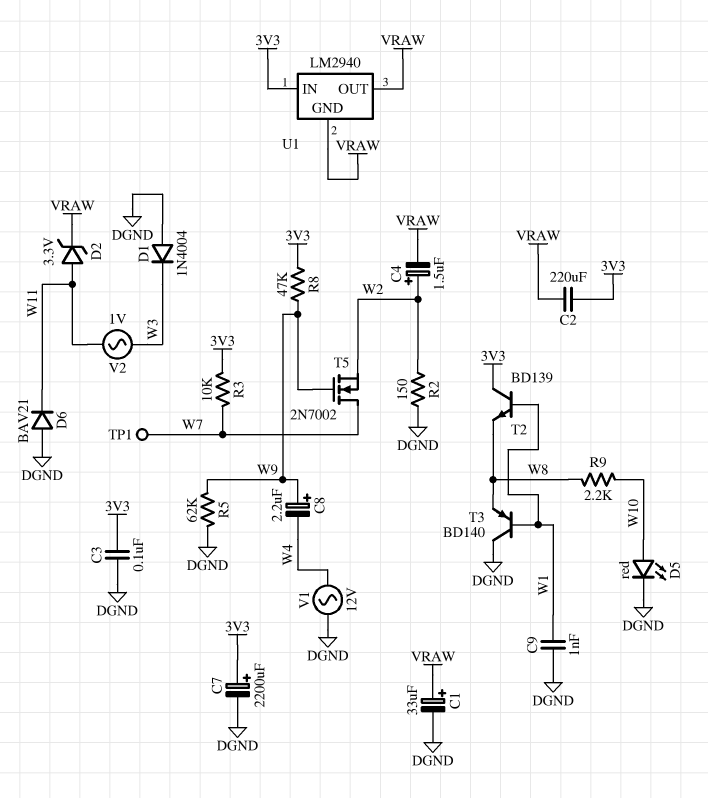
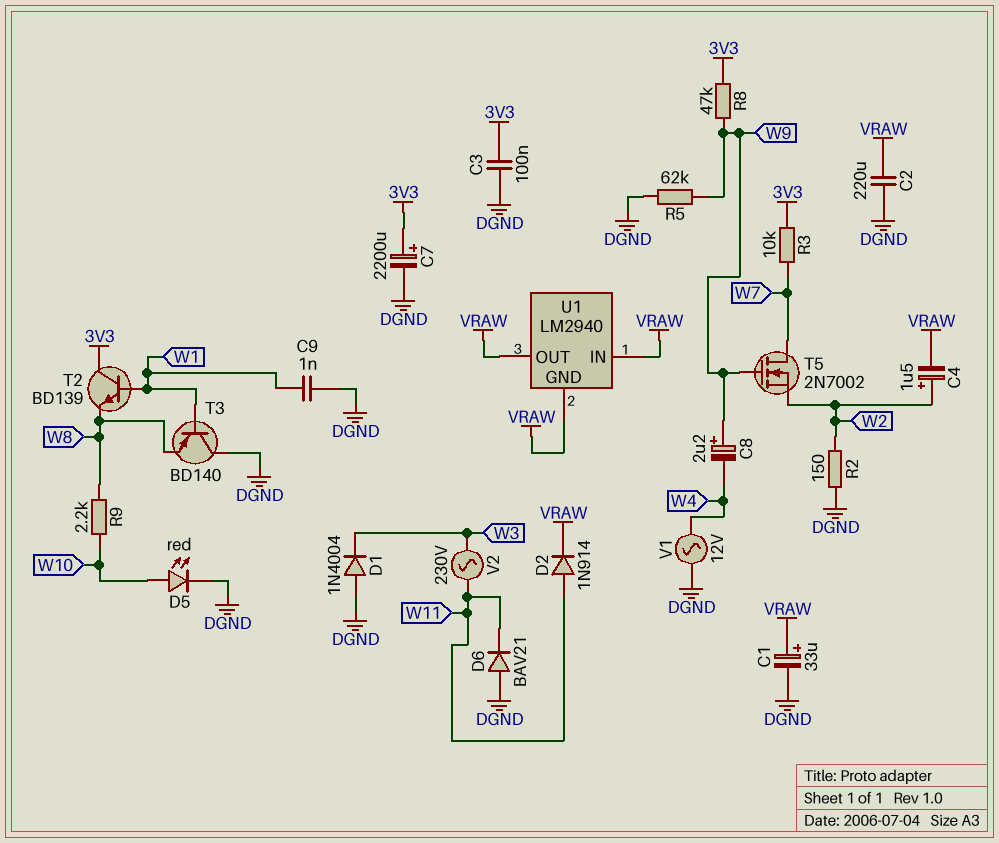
C2: 220uF (3V3, VRAW) -> 220uF (DGND, VRAW)
D2: zener 3.3V (A W11, K VRAW) -> diode 1N914 (A W11, K VRAW)
TP1: test point (W7) -> none
U1 pin IN: 3V3 -> VRAW
V2: AC 1V (W3, W11) -> AC 230V (W3, W11)

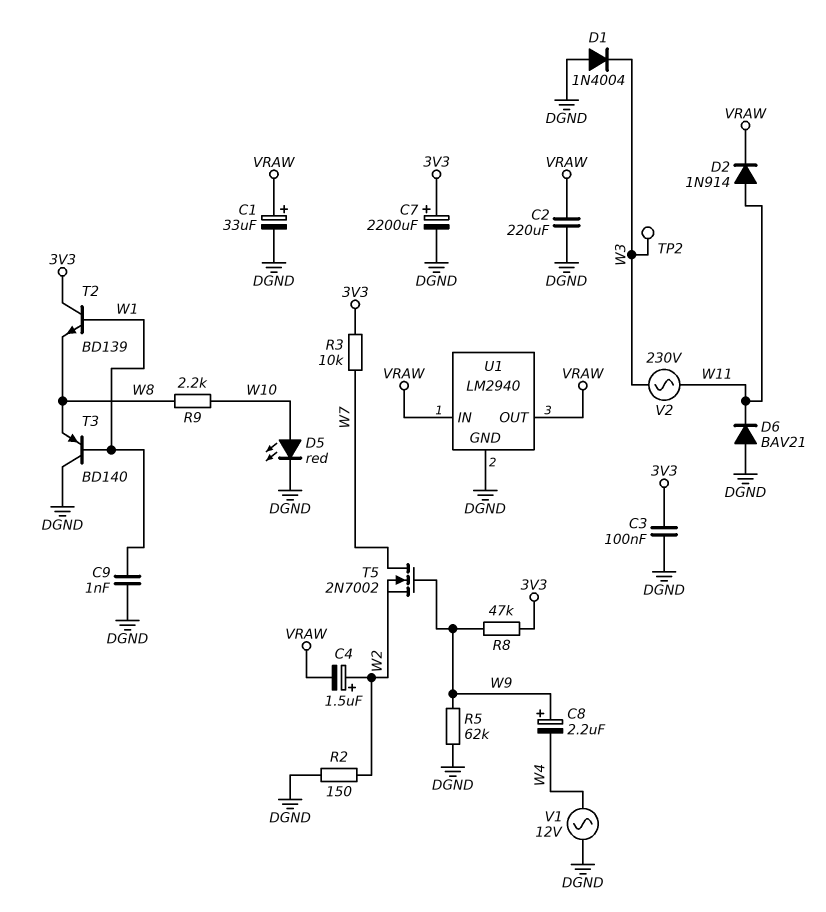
TP2: none -> test point (W3)
U1 pin GND: VRAW -> DGND

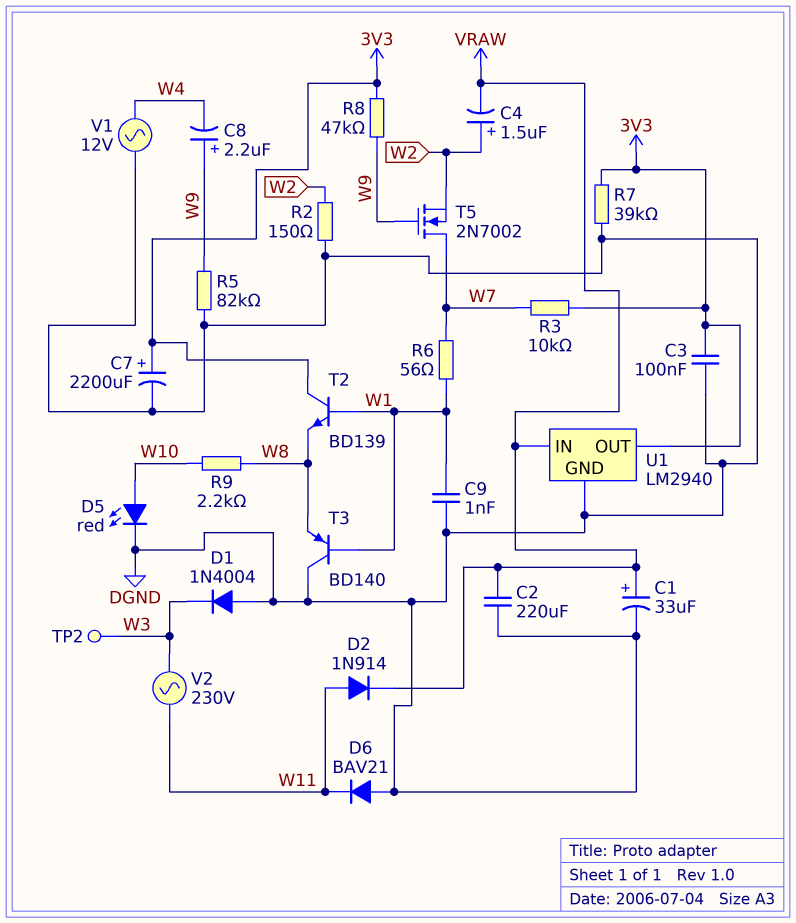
R5: 62k (DGND, W9) -> 82k (DGND, W9)
R6: none -> 56 (W1, W7)
R7: none -> 39k (3V3, DGND)
U1 pin OUT: VRAW -> 3V3

